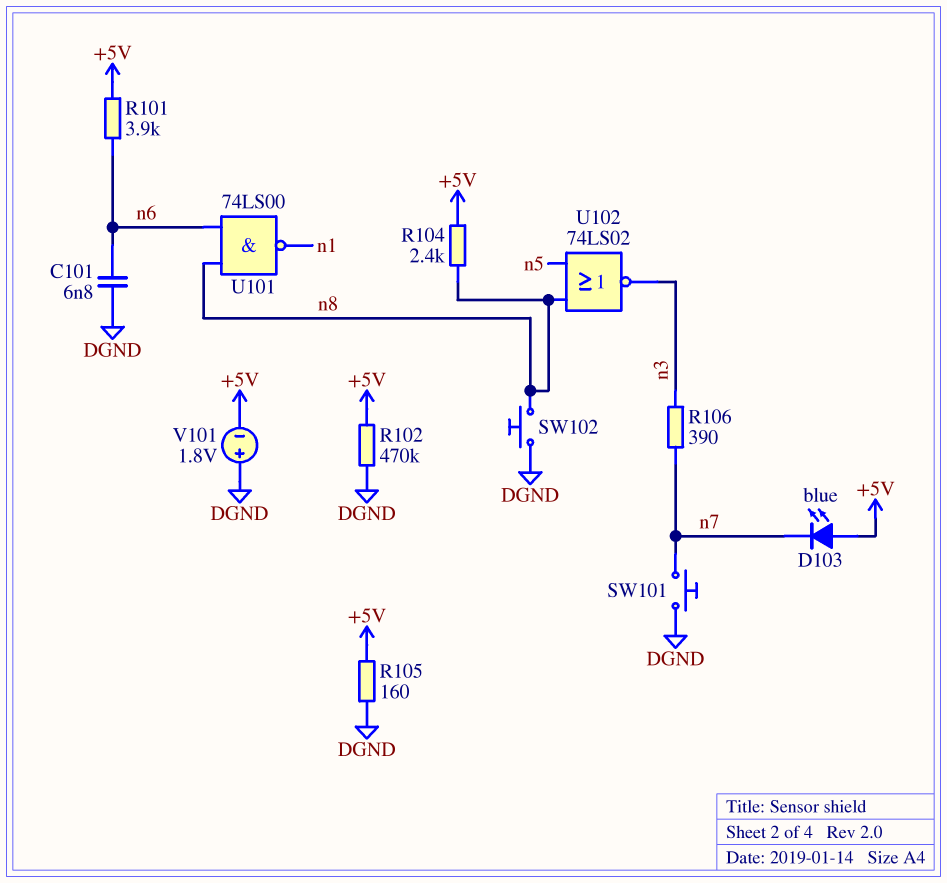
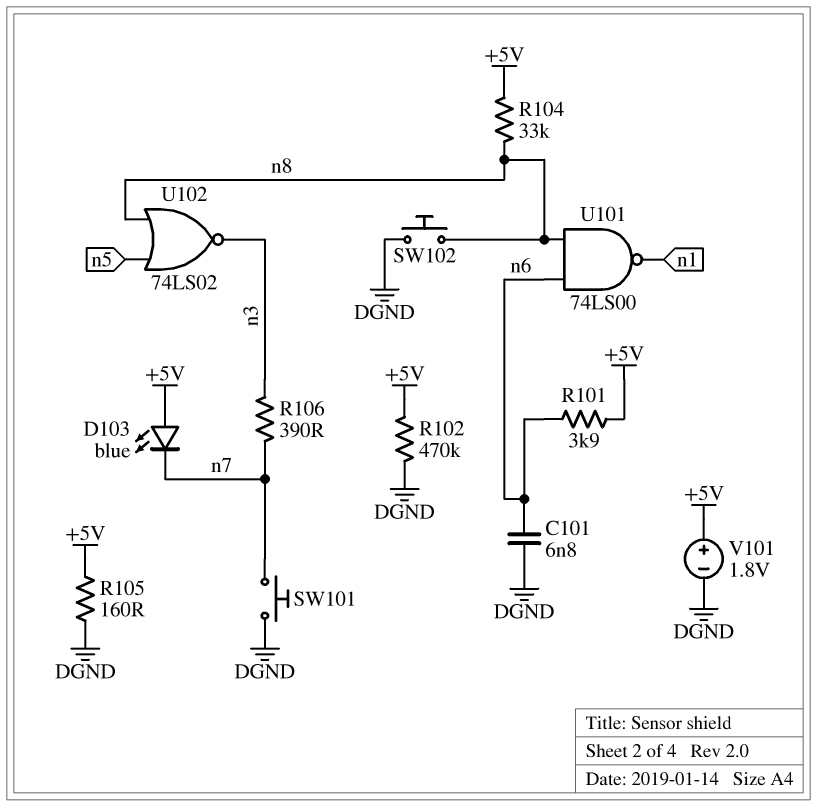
R104: 2.4k (+5V, n8) -> 33k (+5V, n8)
V101: 1.8V (plus DGND, minus +5V) -> 1.8V (plus +5V, minus DGND)

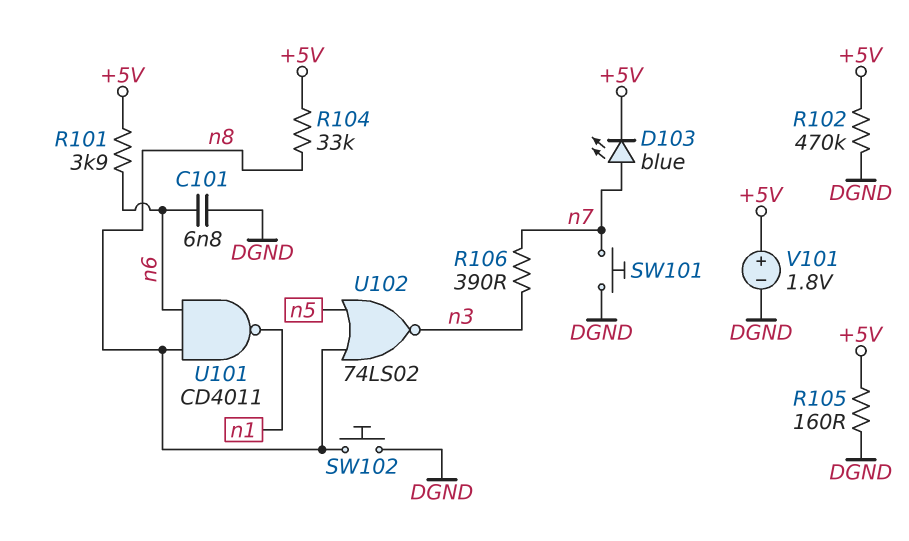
D103: LED blue (A +5V, K n7) -> LED blue (A n7, K +5V)
U101: NAND 74LS00 (in n6, in n8, out n1) -> NAND CD4011 (in n6, in n8, out n1)

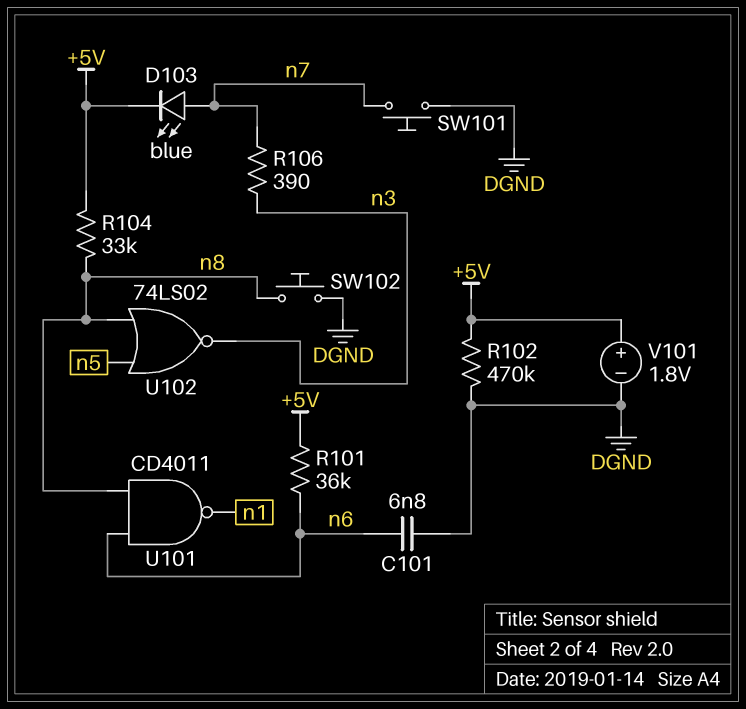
R101: 3.9k (+5V, n6) -> 36k (+5V, n6)
R105: 160 (+5V, DGND) -> none

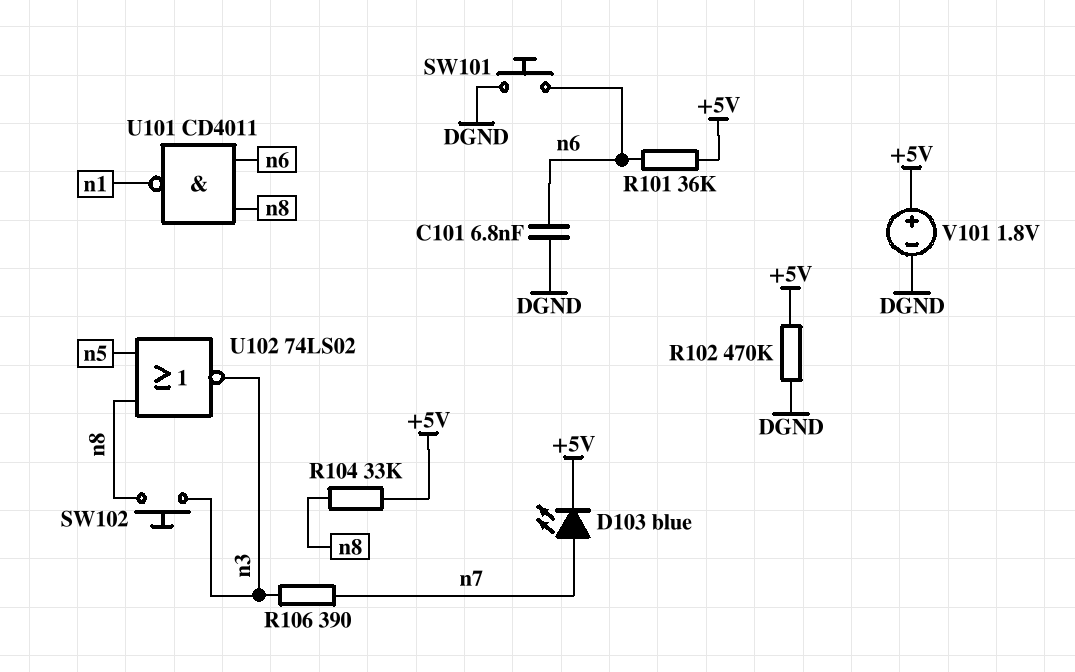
SW101: button (DGND, n7) -> button (DGND, n6)
SW102: button (DGND, n8) -> button (n3, n8)

